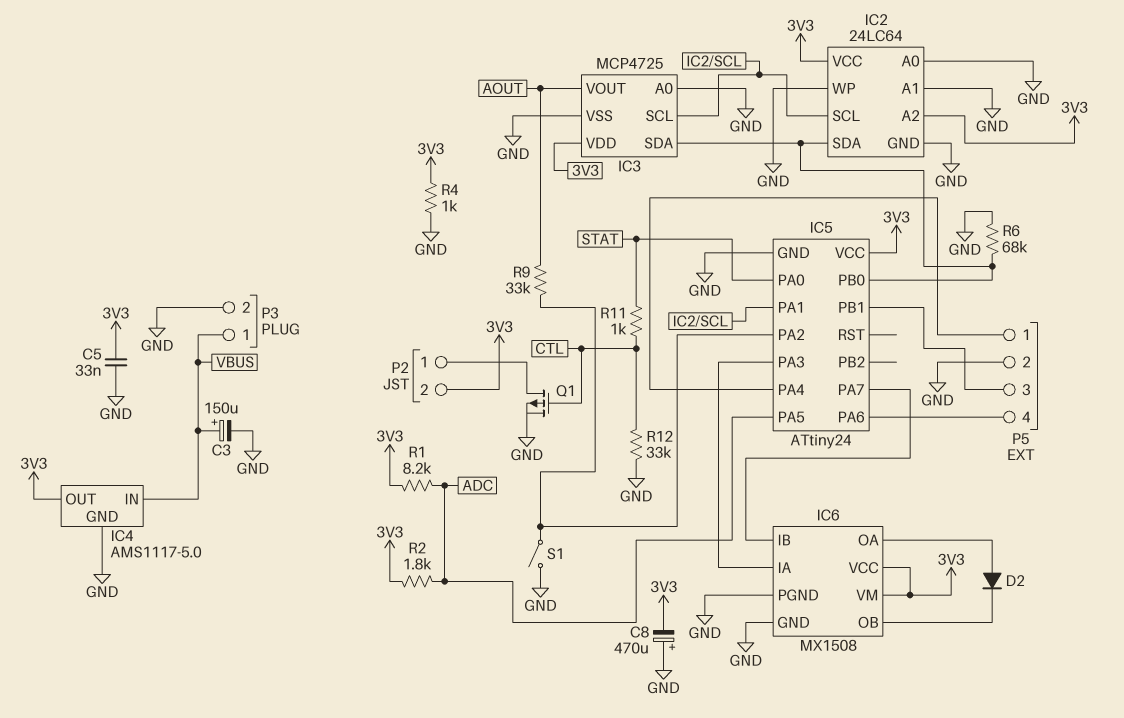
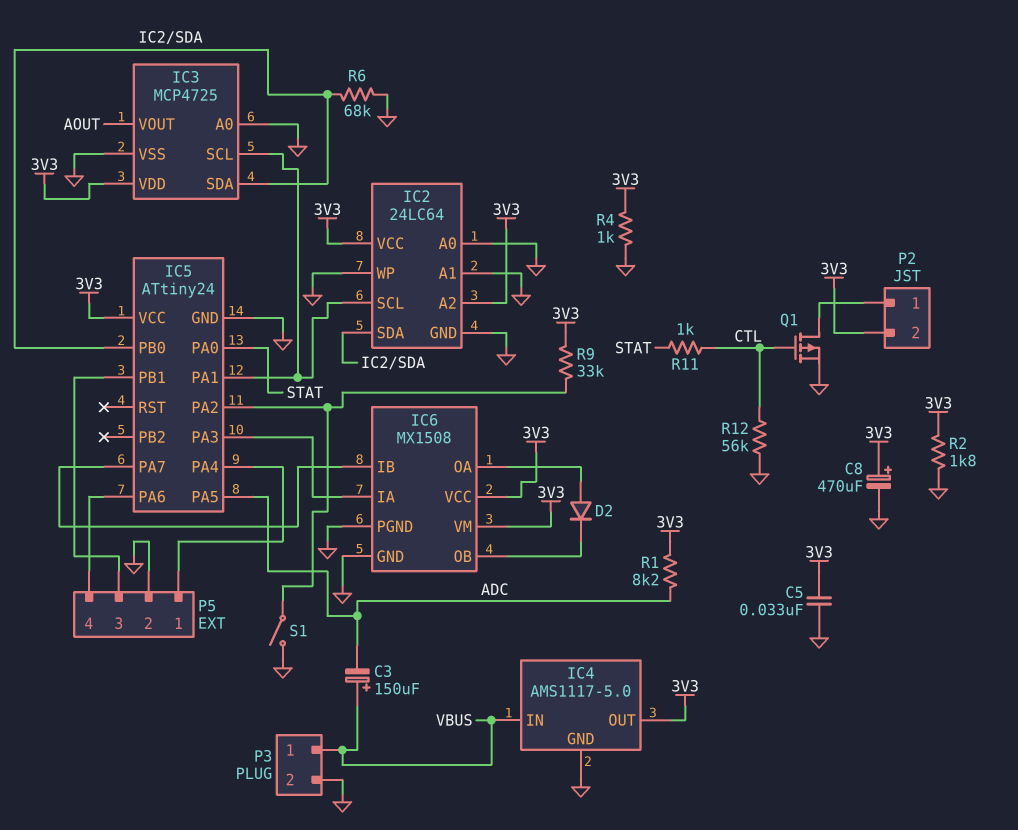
C3: 150uF (plus VBUS, minus GND) -> 150uF (plus VBUS, minus ADC)
C8: 470uF (plus GND, minus 3V3) -> 470uF (plus 3V3, minus GND)
R2: 1.8k (3V3, ADC) -> 1.8k (3V3, GND)
R9: 33k (AOUT, IC5/PA2) -> 33k (3V3, IC5/PA2)
R12: 33k (CTL, GND) -> 56k (CTL, GND)

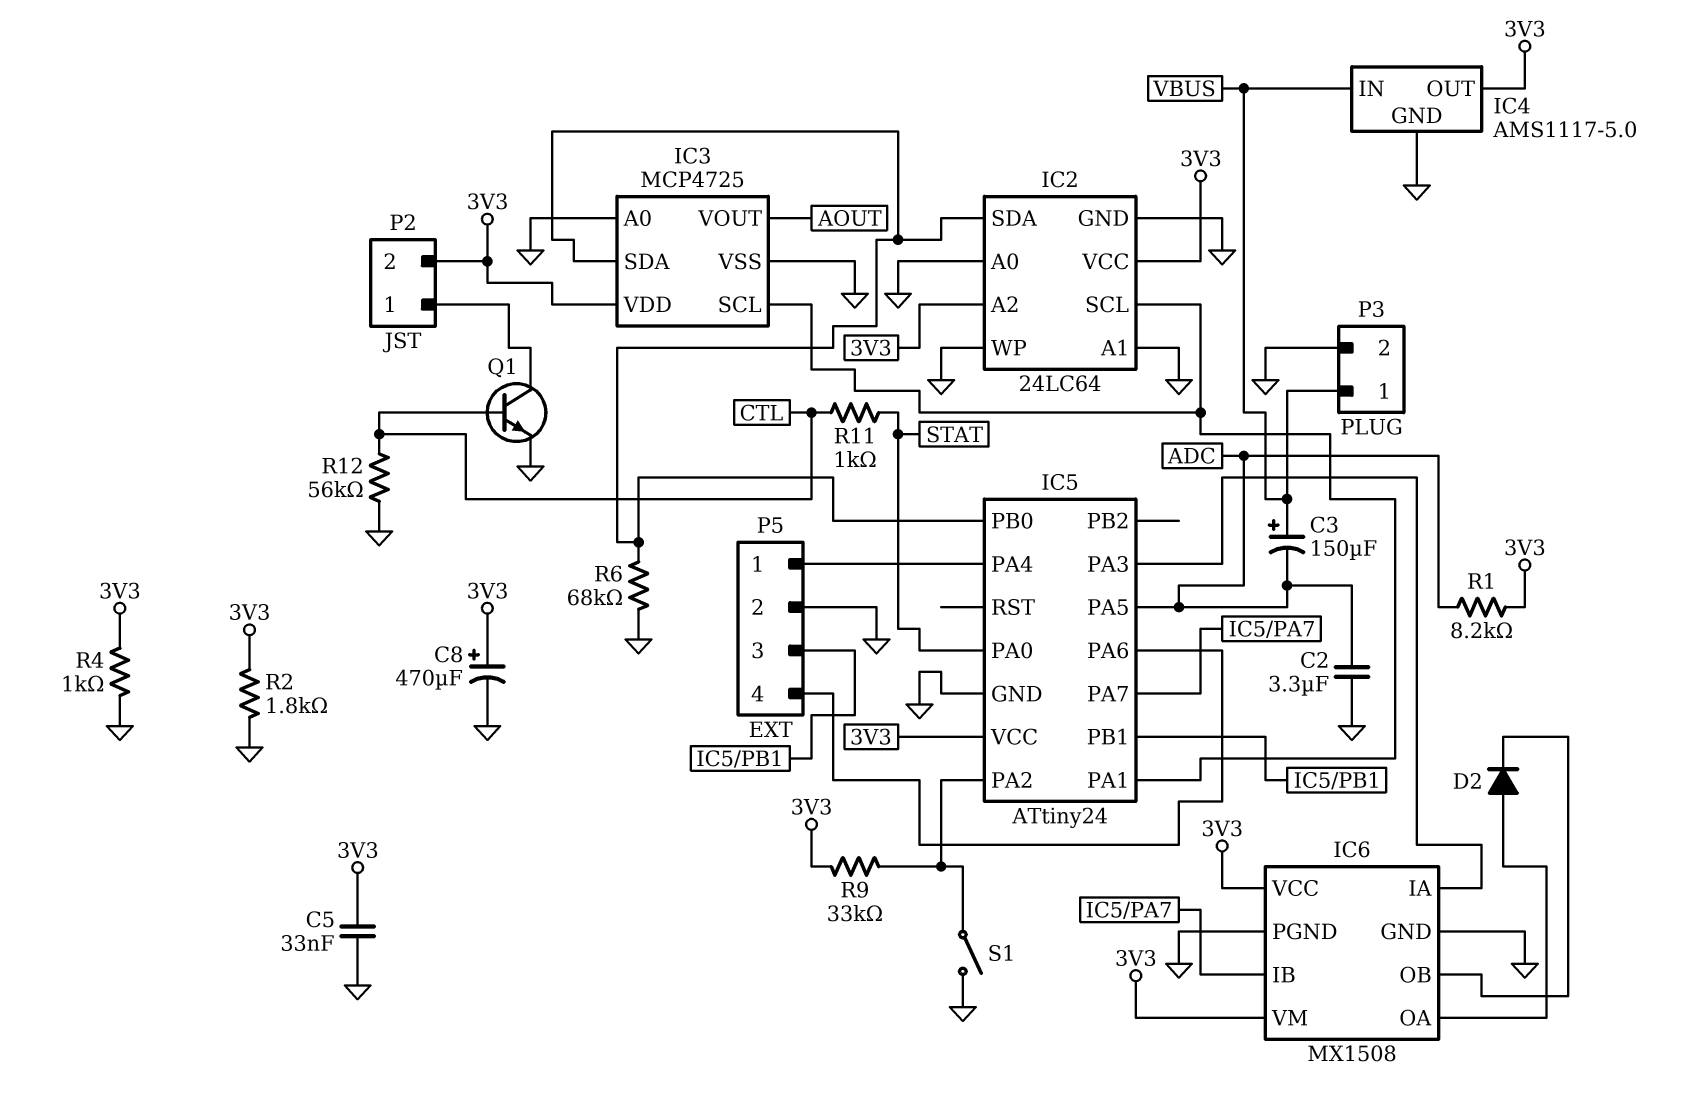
C2: none -> 3.3uF (ADC, GND)
Q1: PMOS (G CTL, D P2/1, S GND) -> NPN (B CTL, C P2/1, E GND)

